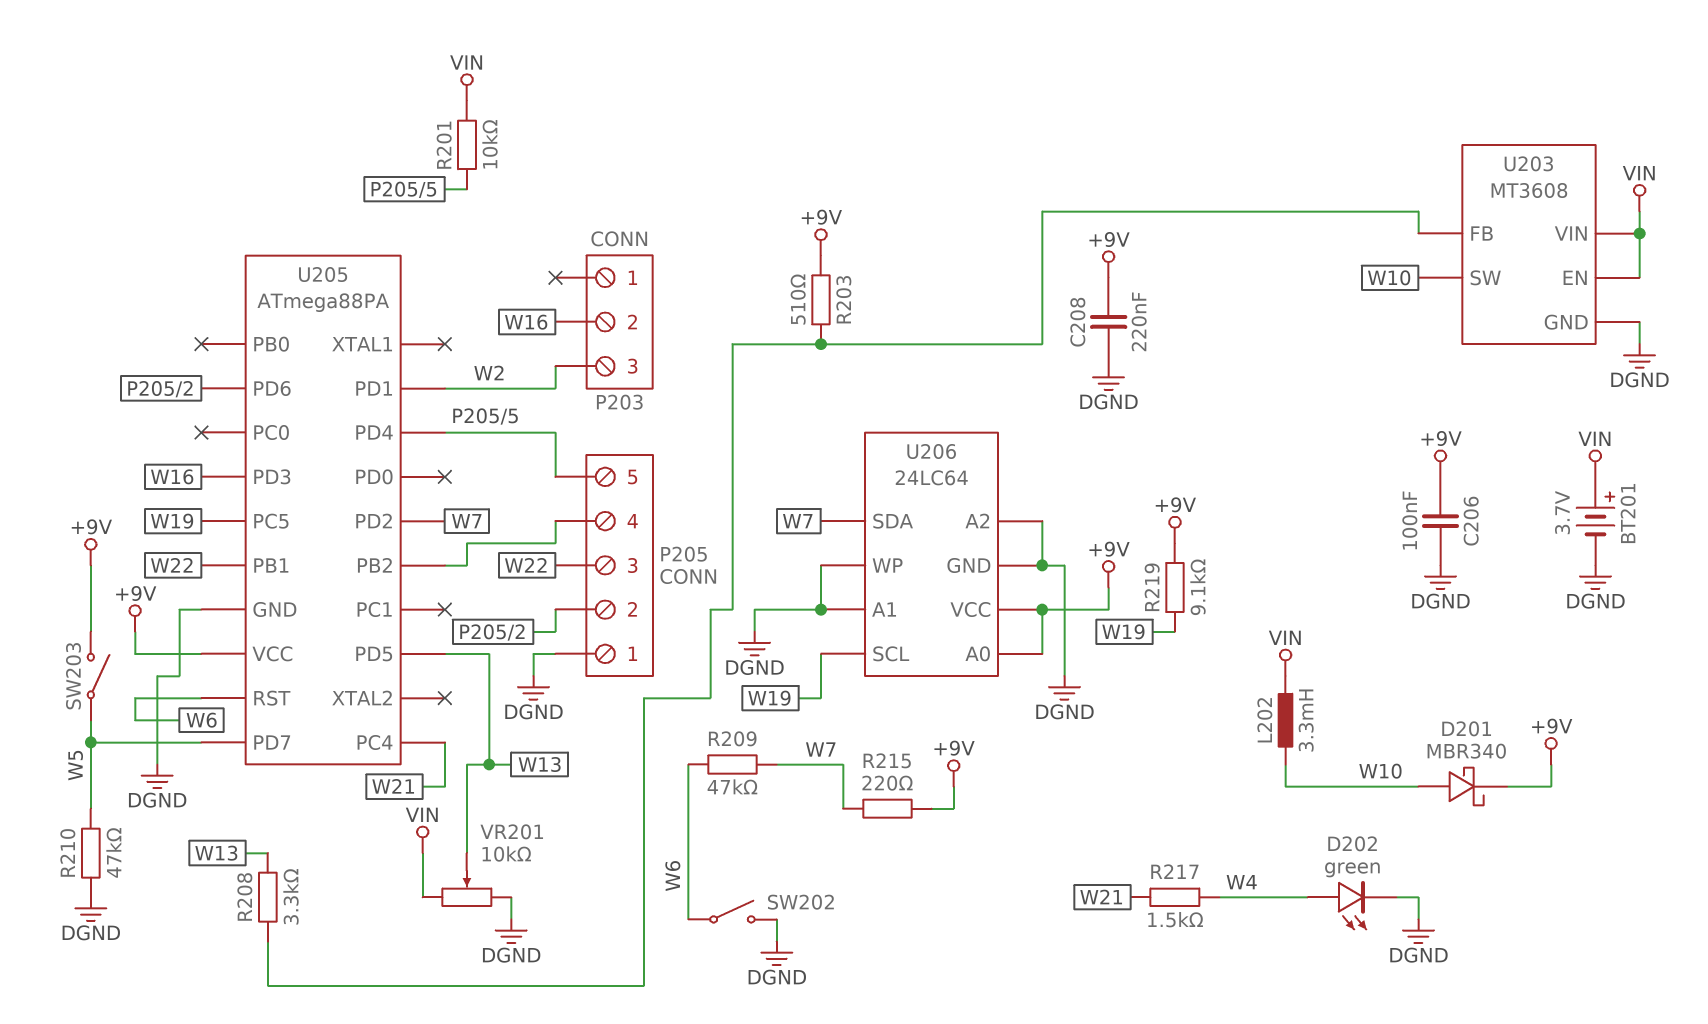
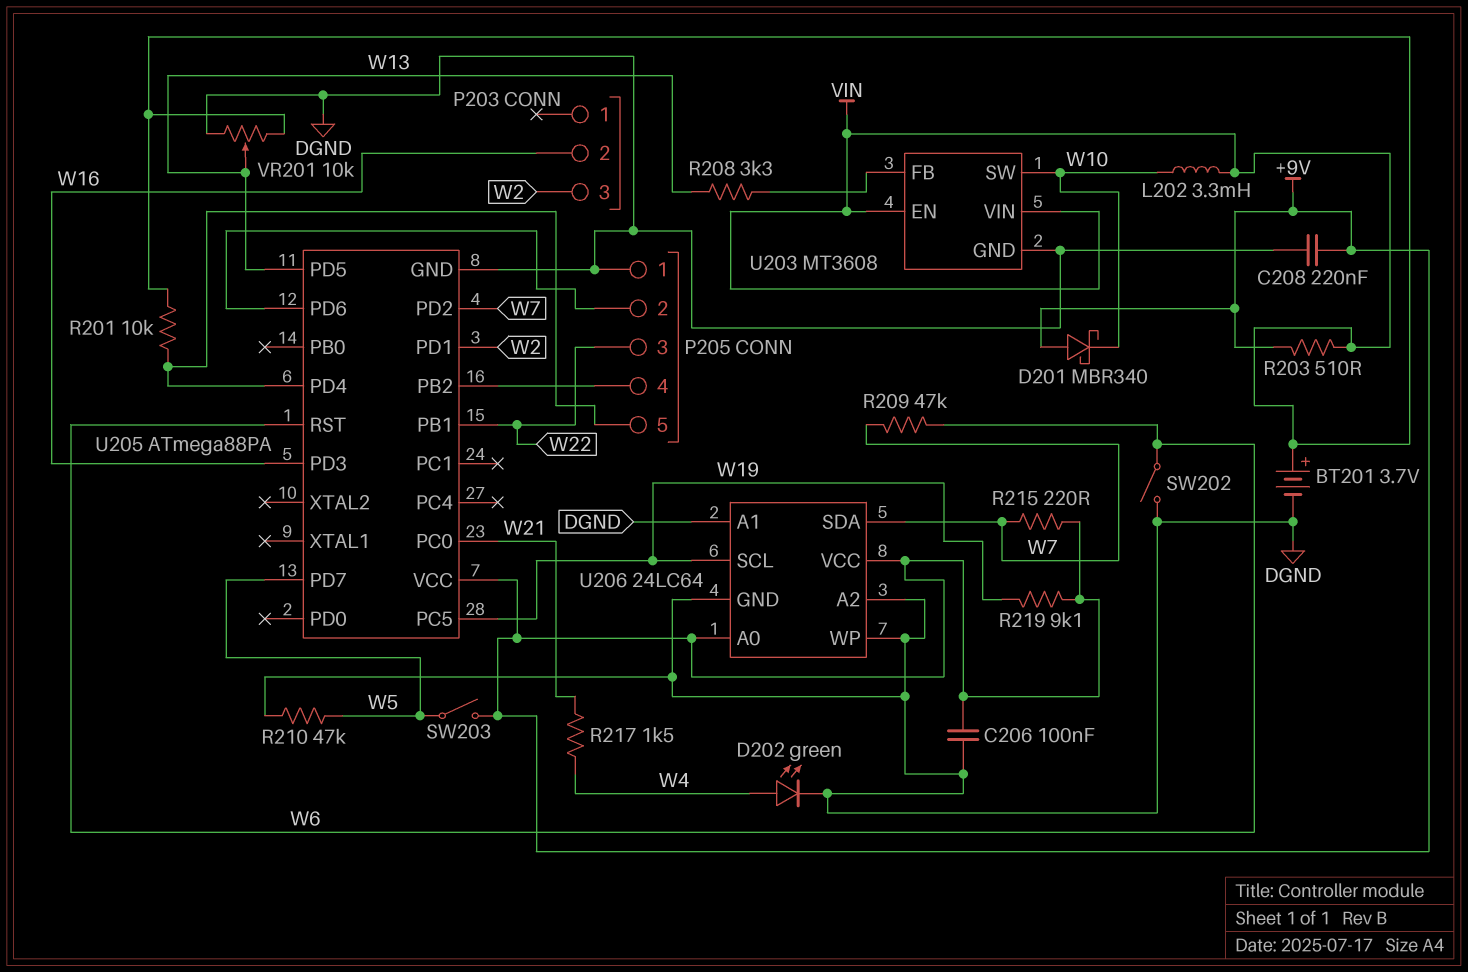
D201: schottky MBR340 (A W10, K +9V) -> schottky MBR340 (A +9V, K W10)
R203: 510 (+9V, U203/FB) -> 510 (+9V, VIN)
U205 pin PC0: none -> W21
U205 pin PC4: W21 -> none

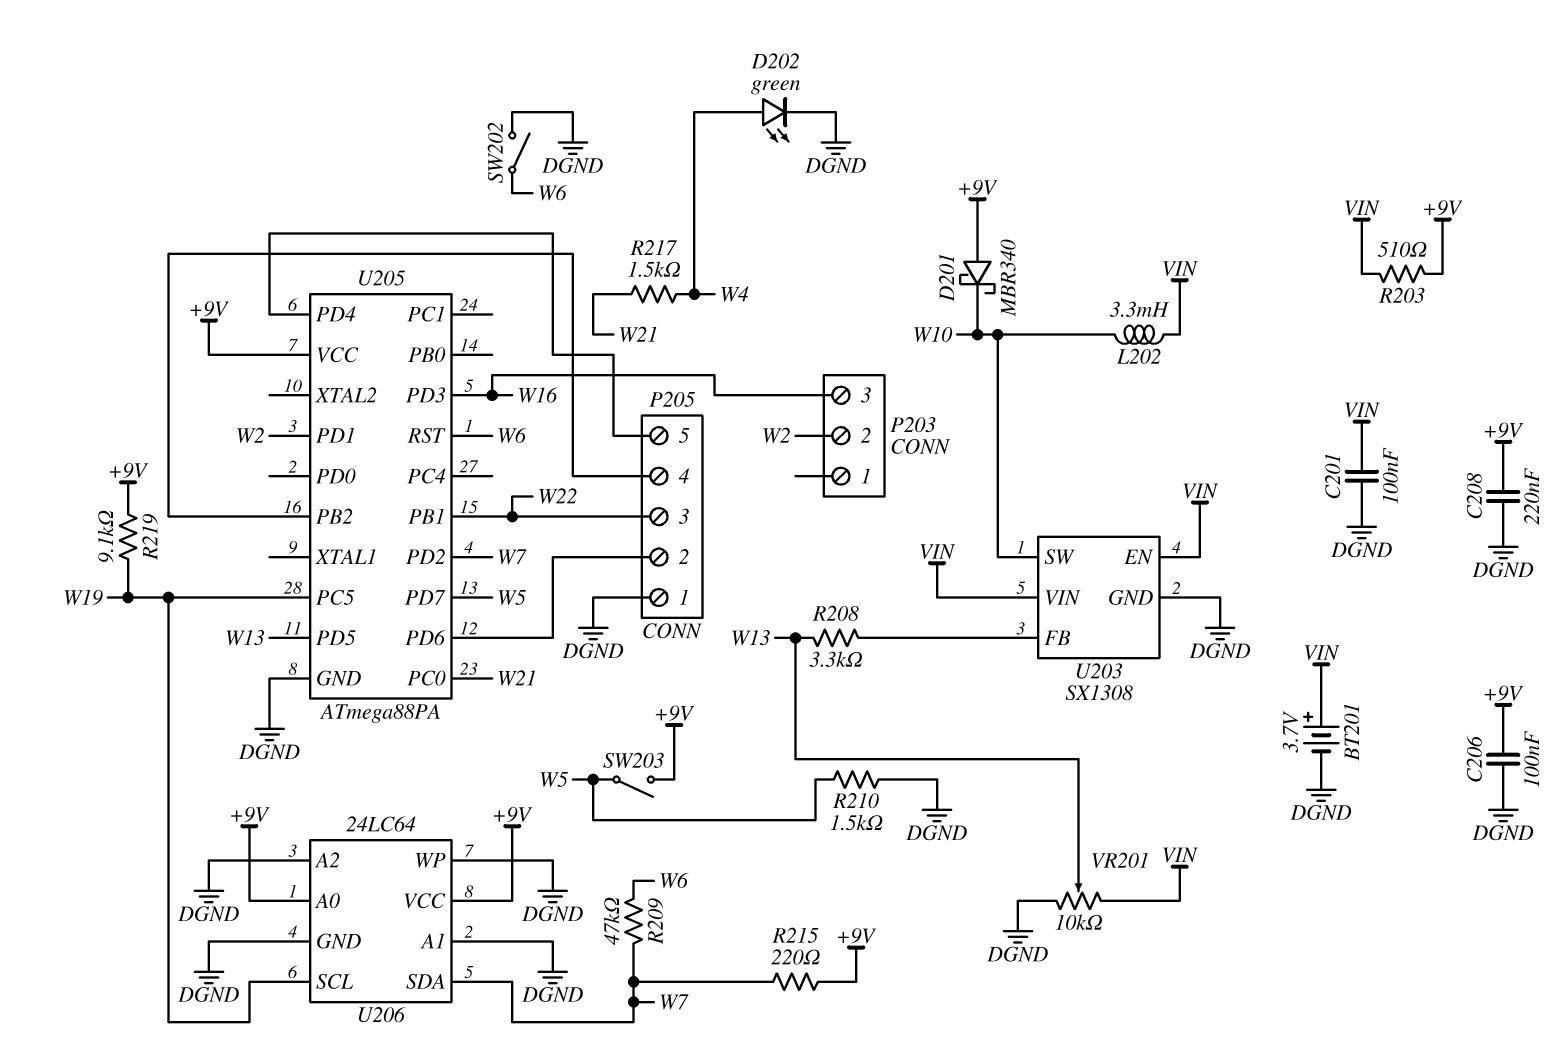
C201: none -> 100nF (DGND, VIN)
P203 pin 2: W16 -> W2
P203 pin 3: W2 -> W16
R201: 10k (P205/5, VIN) -> none
R210: 47k (DGND, W5) -> 1.5k (DGND, W5)
U203: MT3608 -> SX1308

